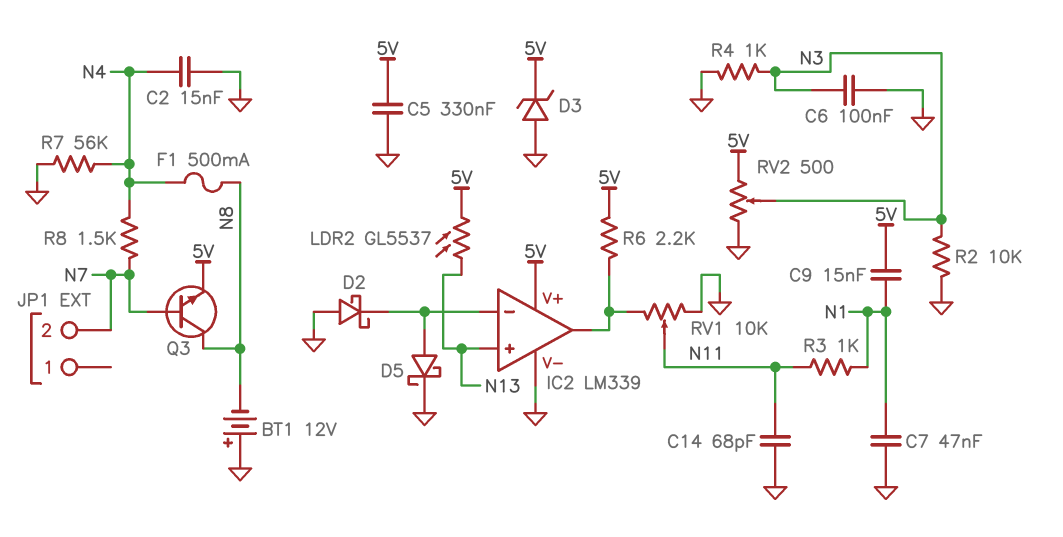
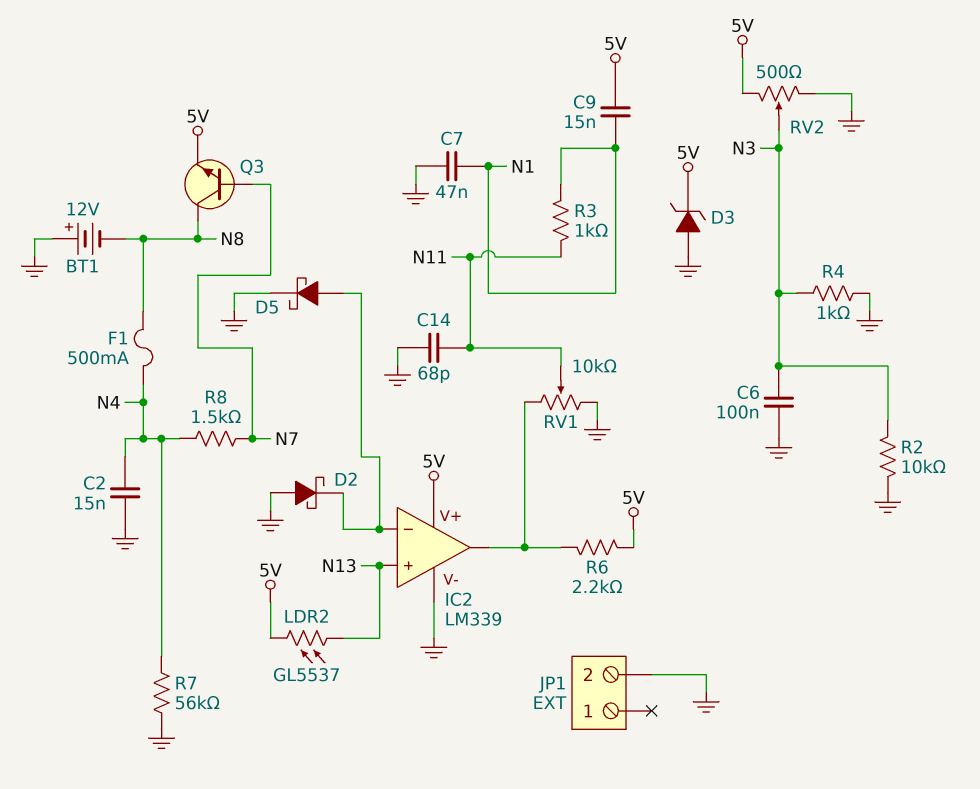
C5: 330nF (5V, GND) -> none
JP1 pin 2: N7 -> GND

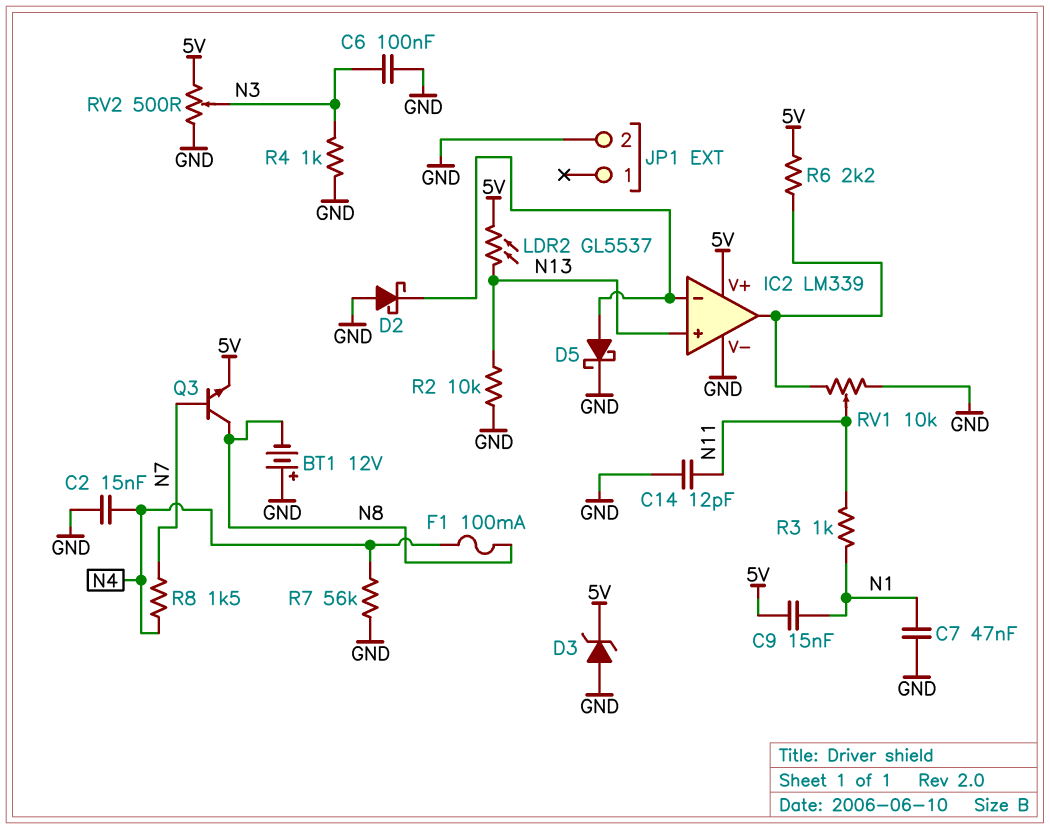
C14: 68pF (GND, N11) -> 12pF (GND, N11)
F1: 500mA (N4, N8) -> 100mA (N4, N8)
R2: 10k (GND, N3) -> 10k (GND, N13)

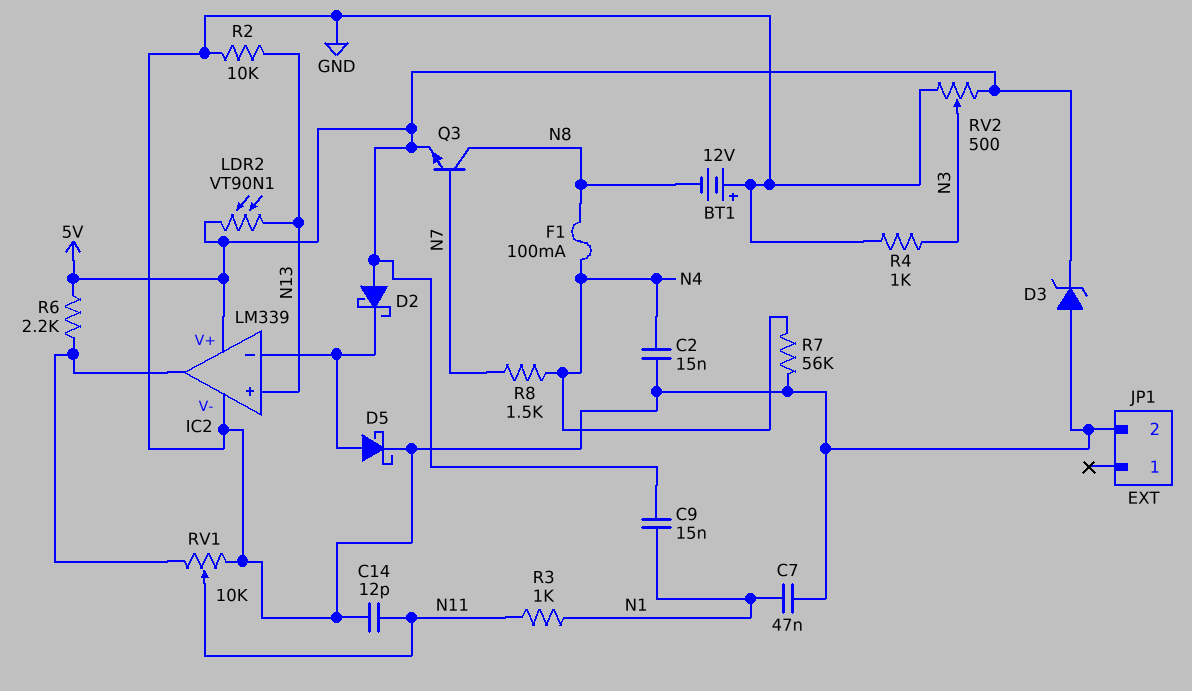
C6: 100nF (GND, N3) -> none
D2: schottky (A GND, K IC2/in-) -> schottky (A 5V, K IC2/in-)
LDR2: GL5537 (5V, N13) -> VT90N1 (5V, N13)

